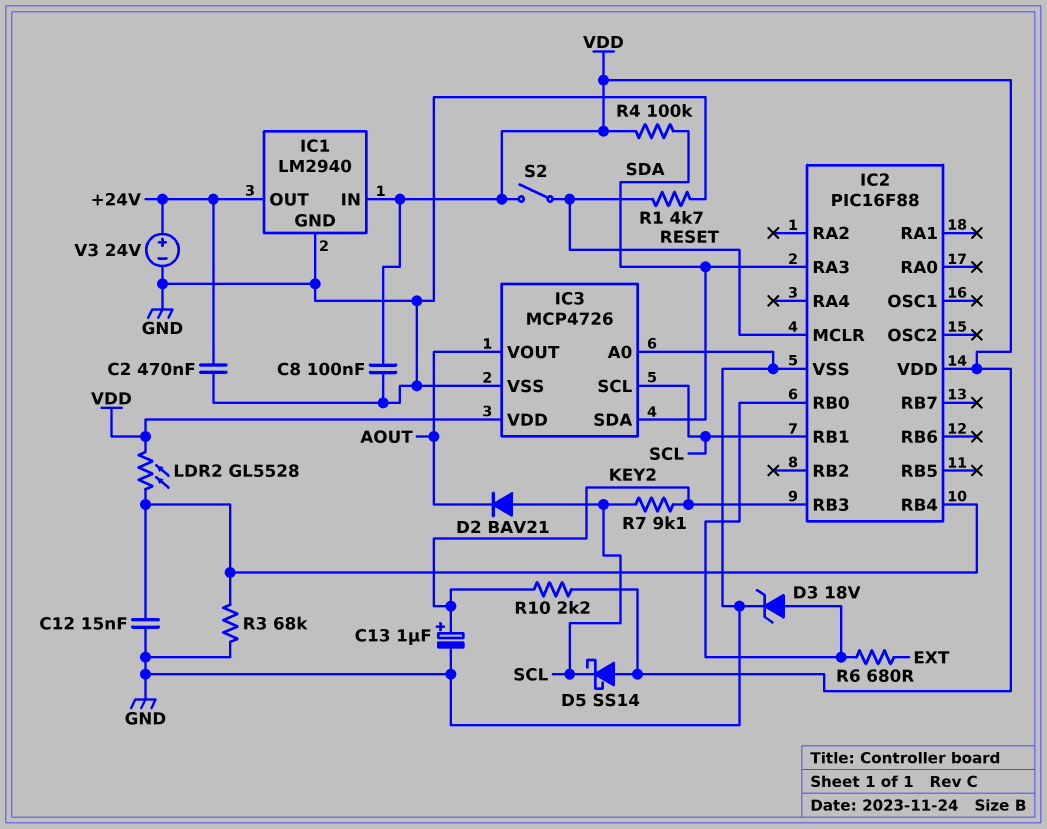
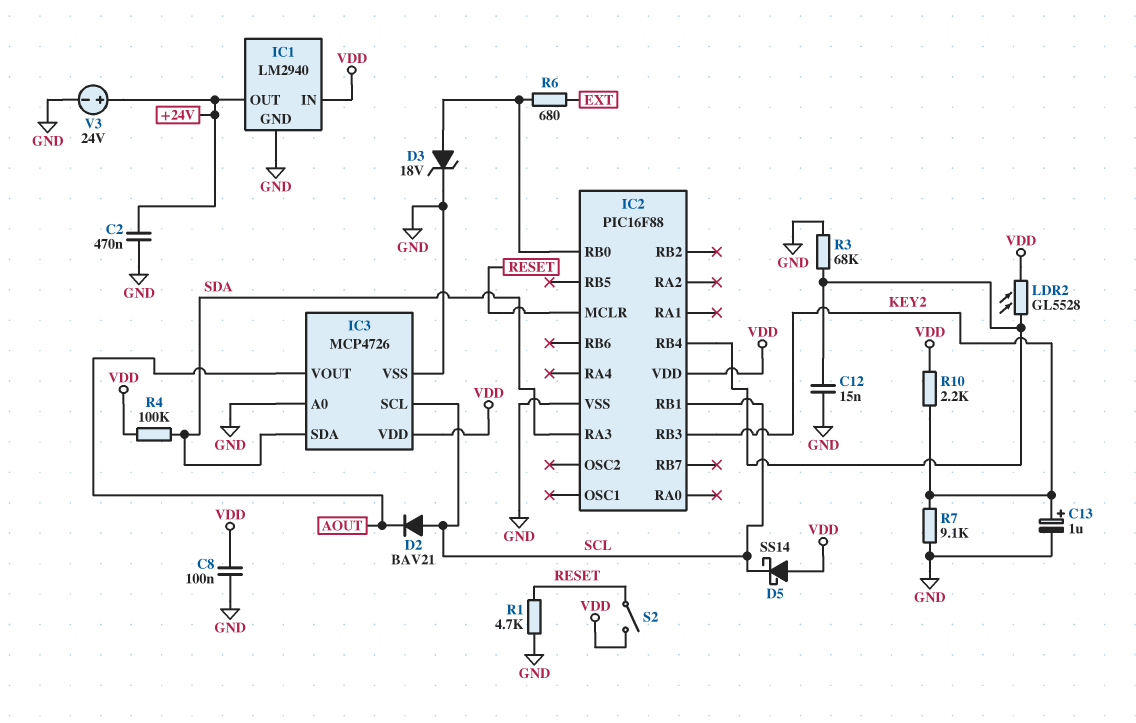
R7: 9.1k (KEY2, SCL) -> 9.1k (GND, KEY2)

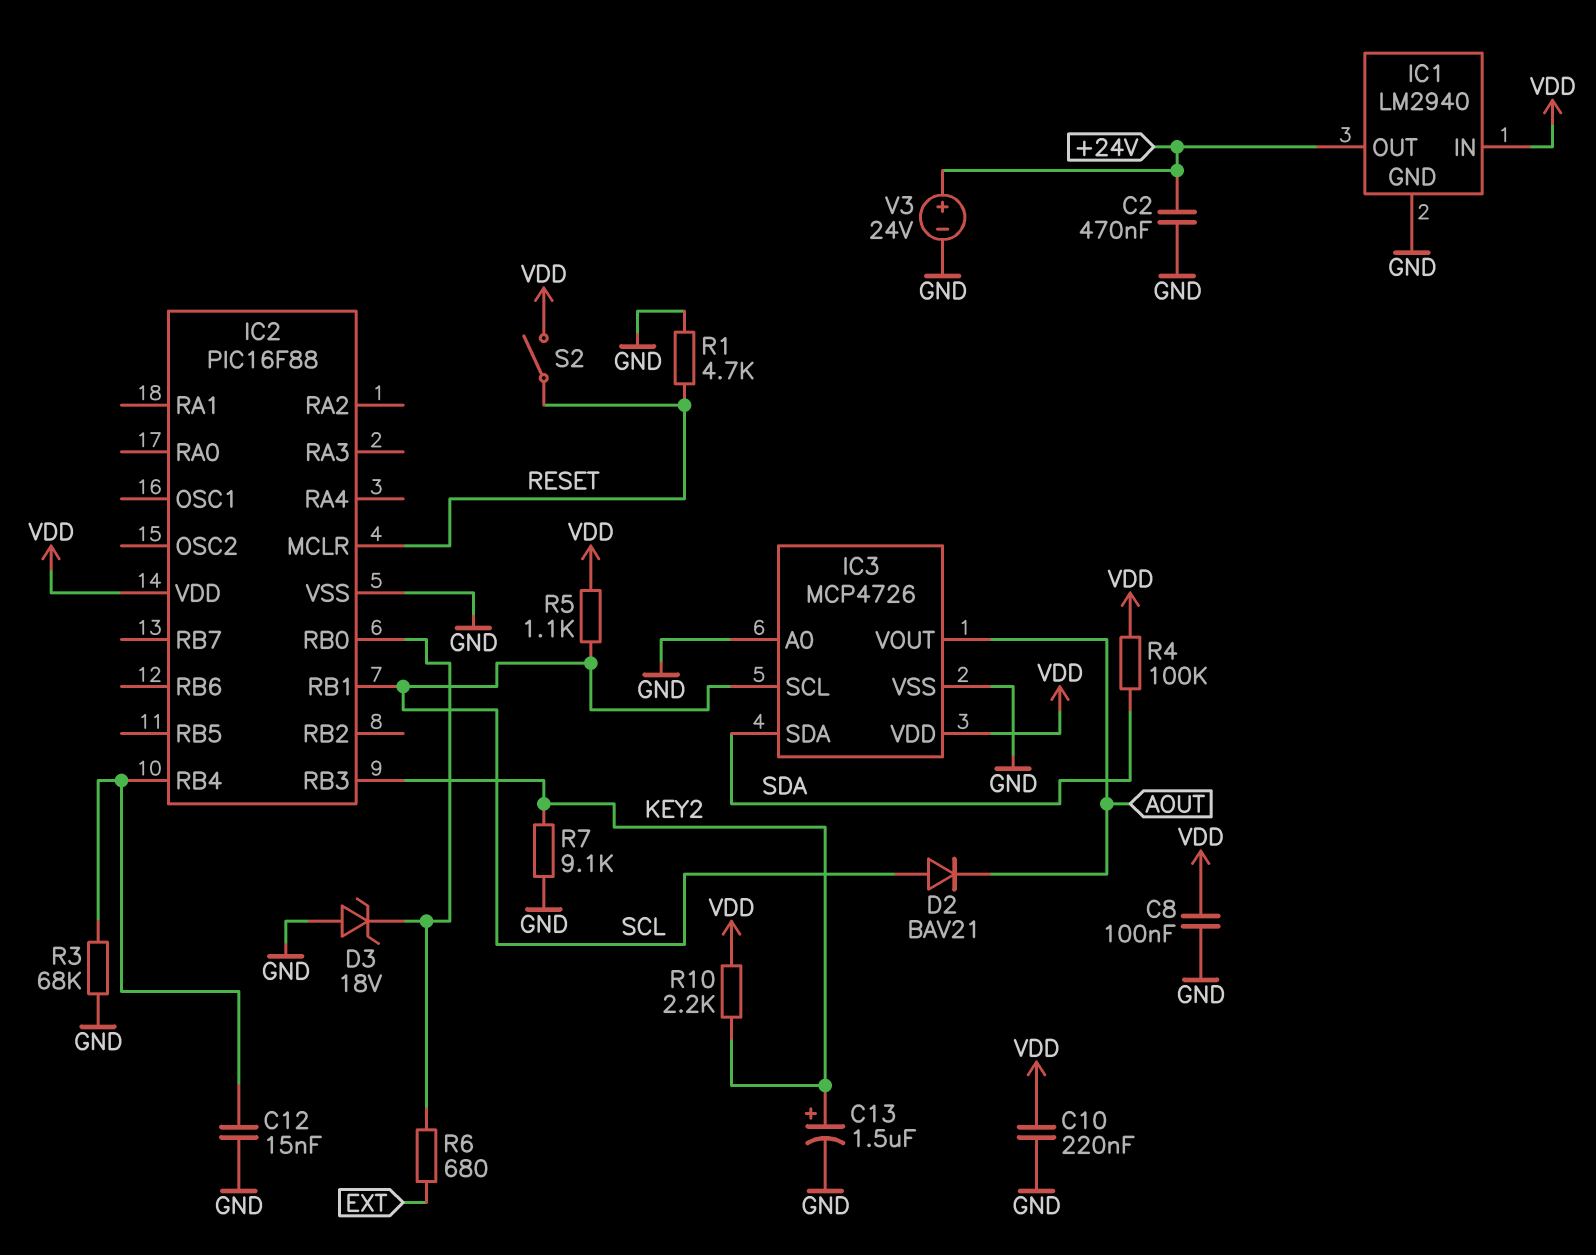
C10: none -> 220nF (GND, VDD)
C13: 1uF (plus KEY2, minus GND) -> 1.5uF (plus KEY2, minus GND)
D3: zener 18V (A IC2/RB0, K GND) -> zener 18V (A GND, K IC2/RB0)
D5: schottky SS14 (A VDD, K SCL) -> none
IC2 pin RA3: SDA -> none
LDR2: GL5528 (IC2/RB4, VDD) -> none
R5: none -> 1.1k (SCL, VDD)

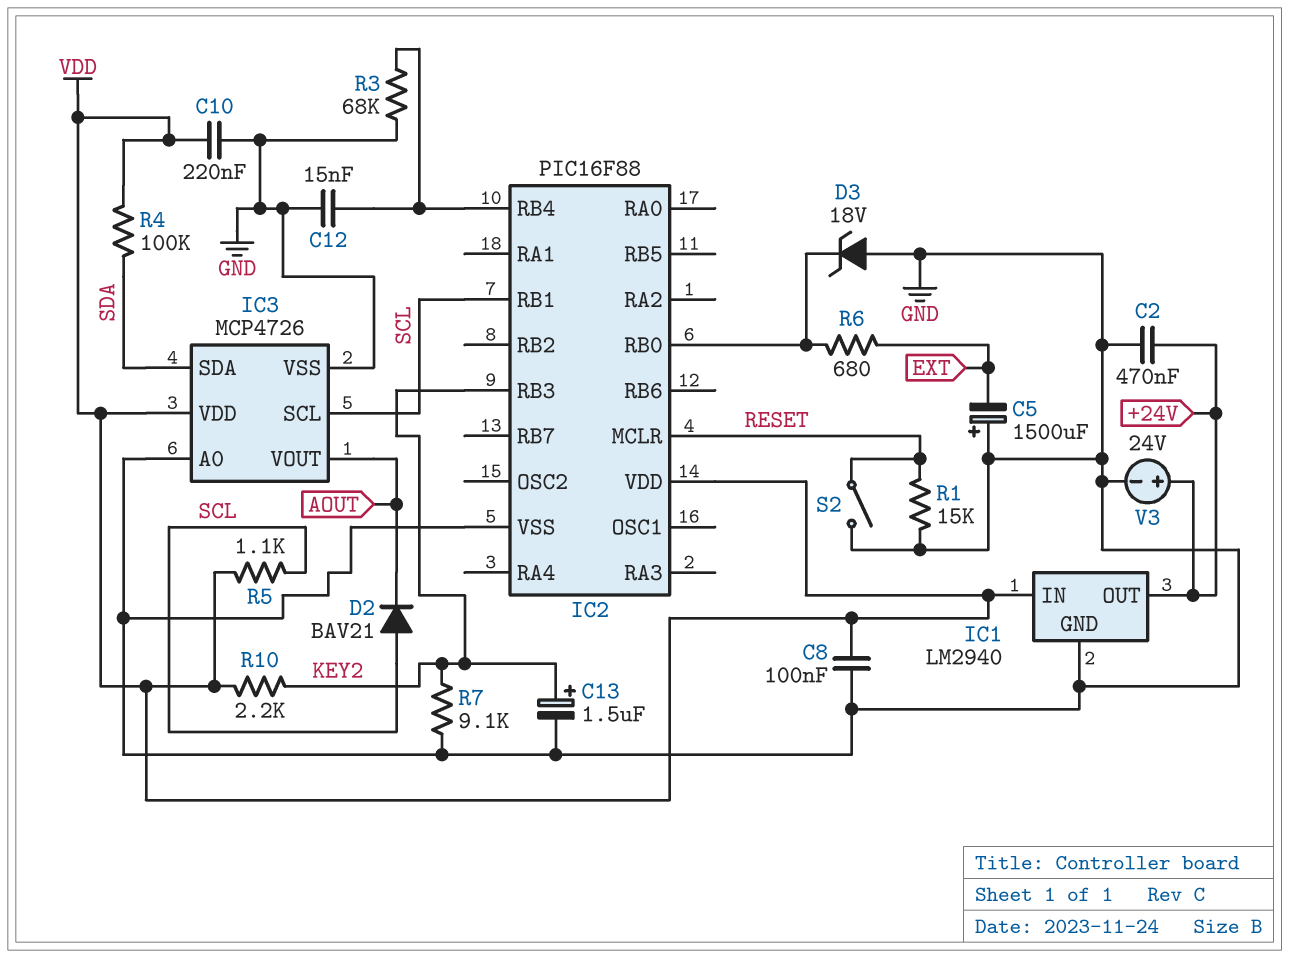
C5: none -> 1500uF (plus GND, minus EXT)
R1: 4.7k (GND, RESET) -> 15k (GND, RESET)
S2: switch (RESET, VDD) -> switch (GND, RESET)

